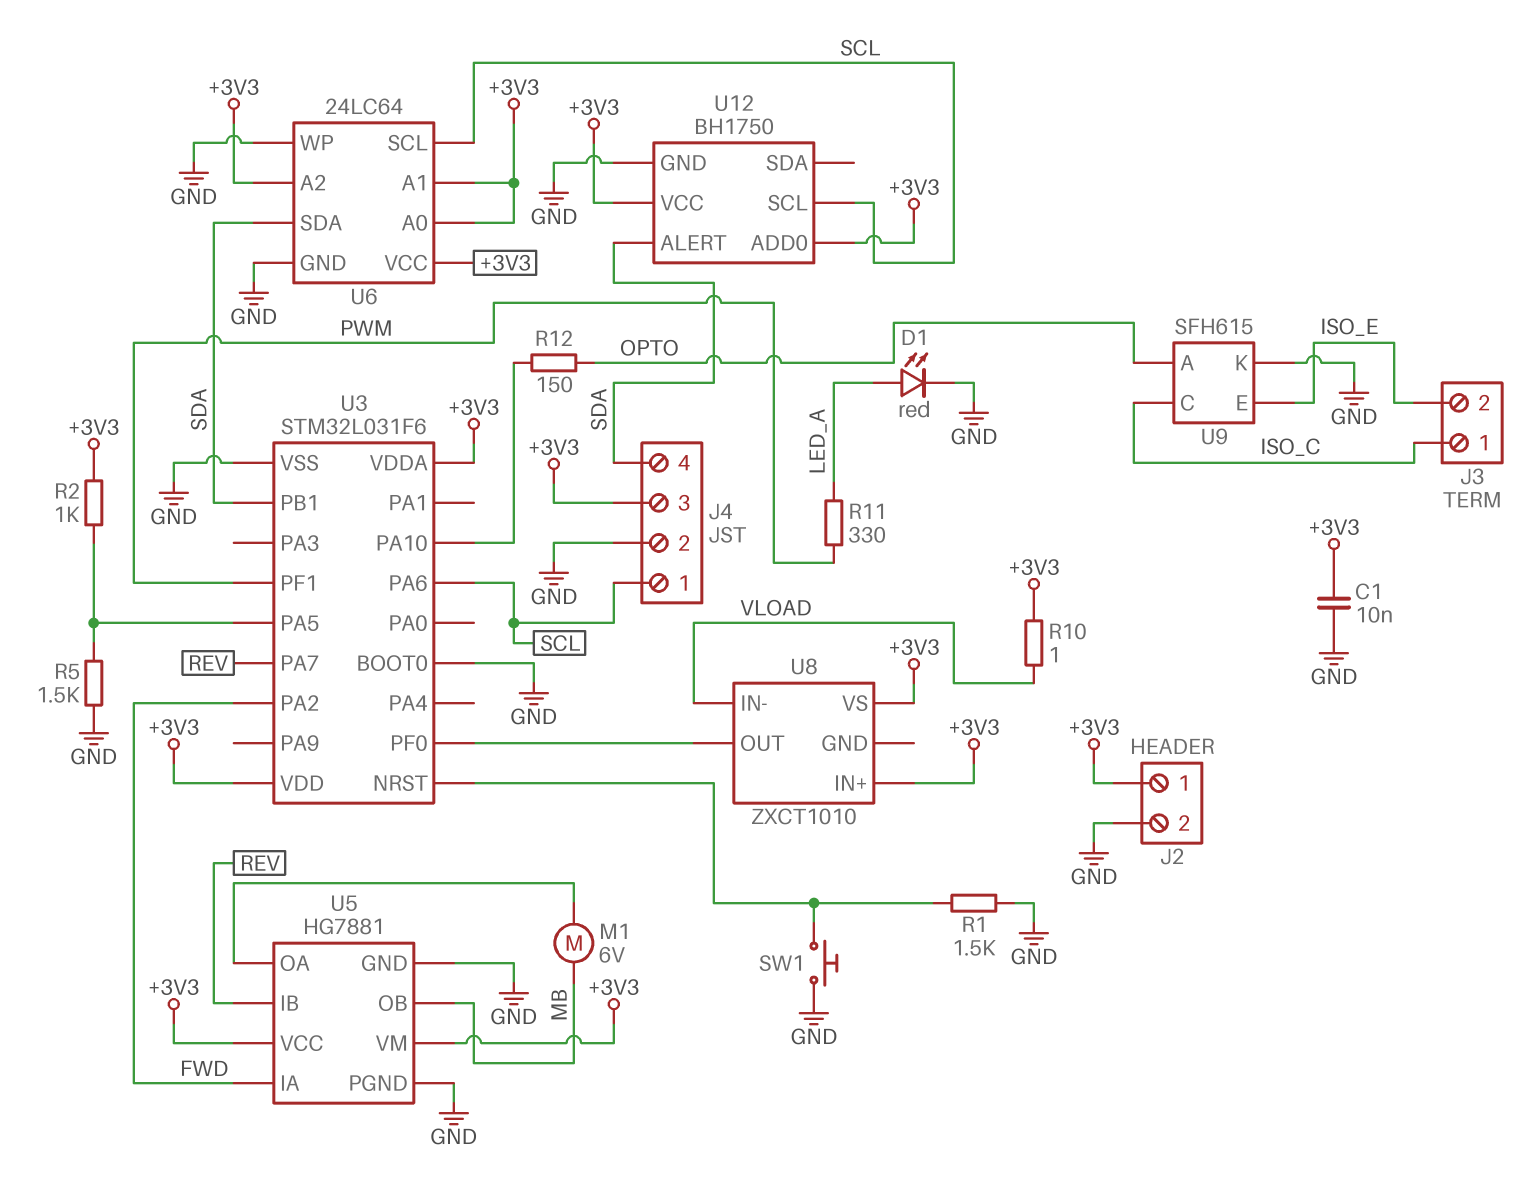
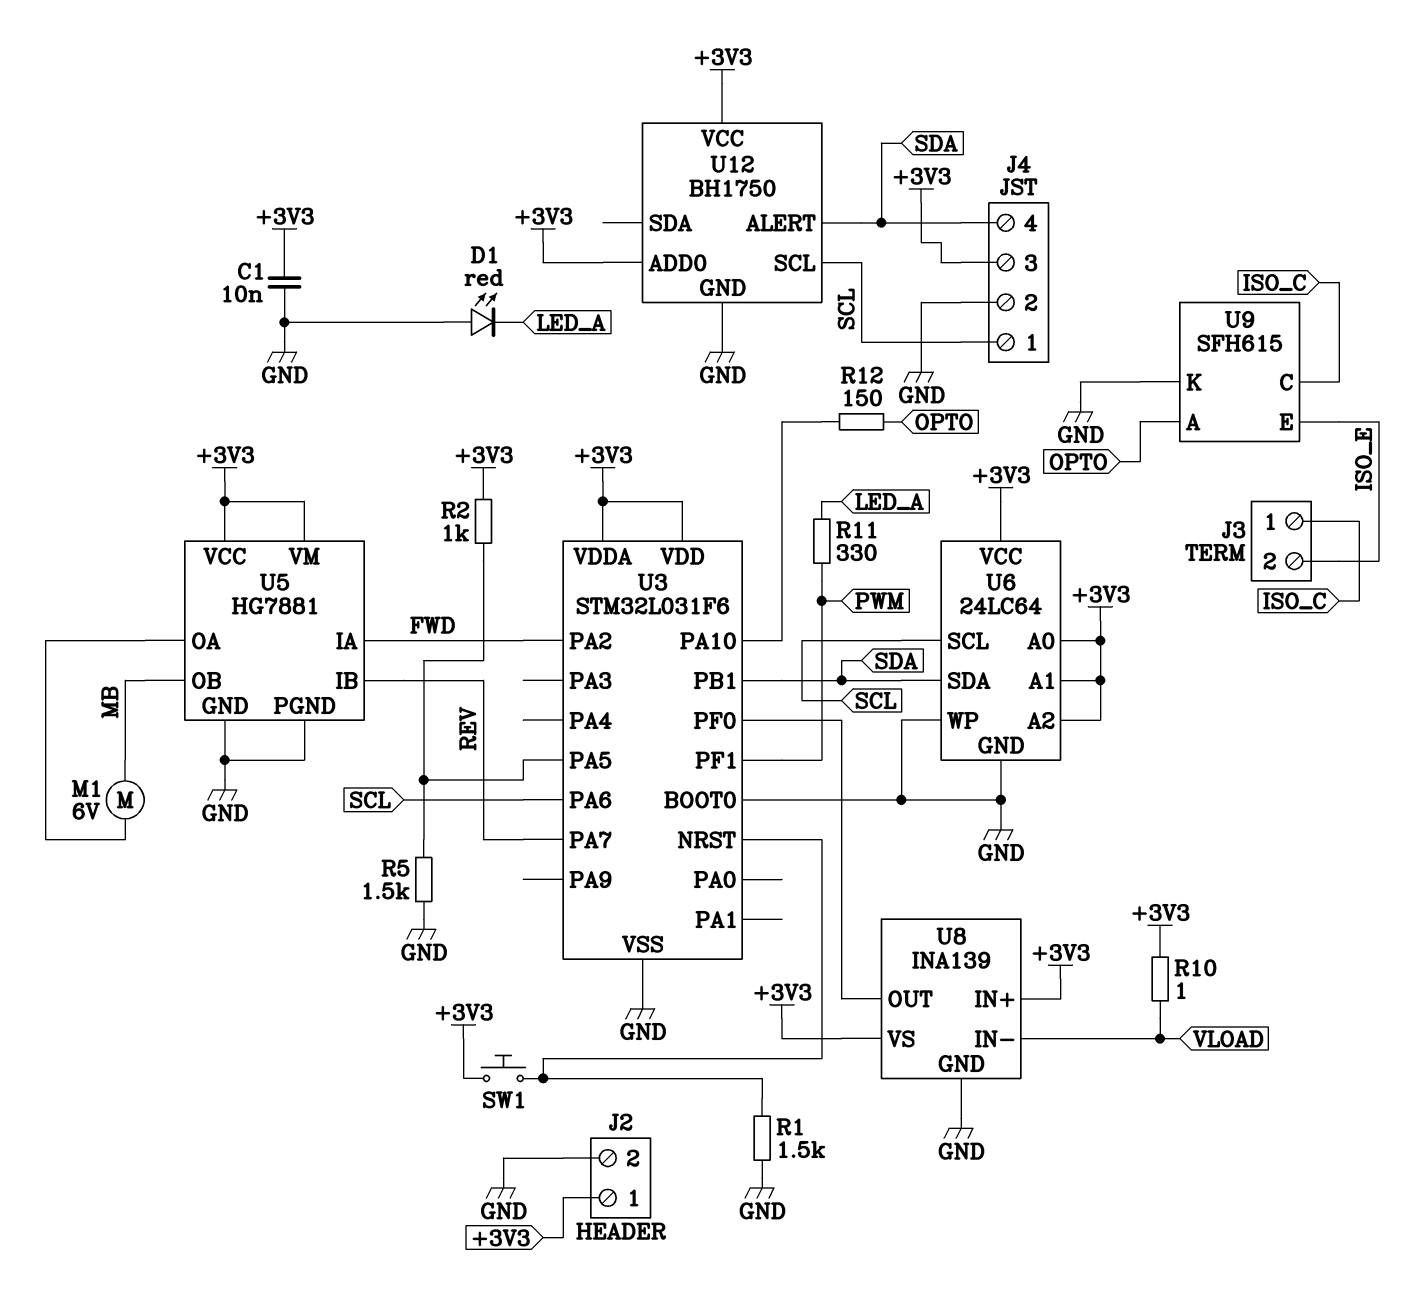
D1: LED red (A LED_A, K GND) -> LED red (A GND, K LED_A)
SW1: button (GND, U3/NRST) -> button (+3V3, U3/NRST)
U8: ZXCT1010 -> INA139
U8 pin GND: none -> GND

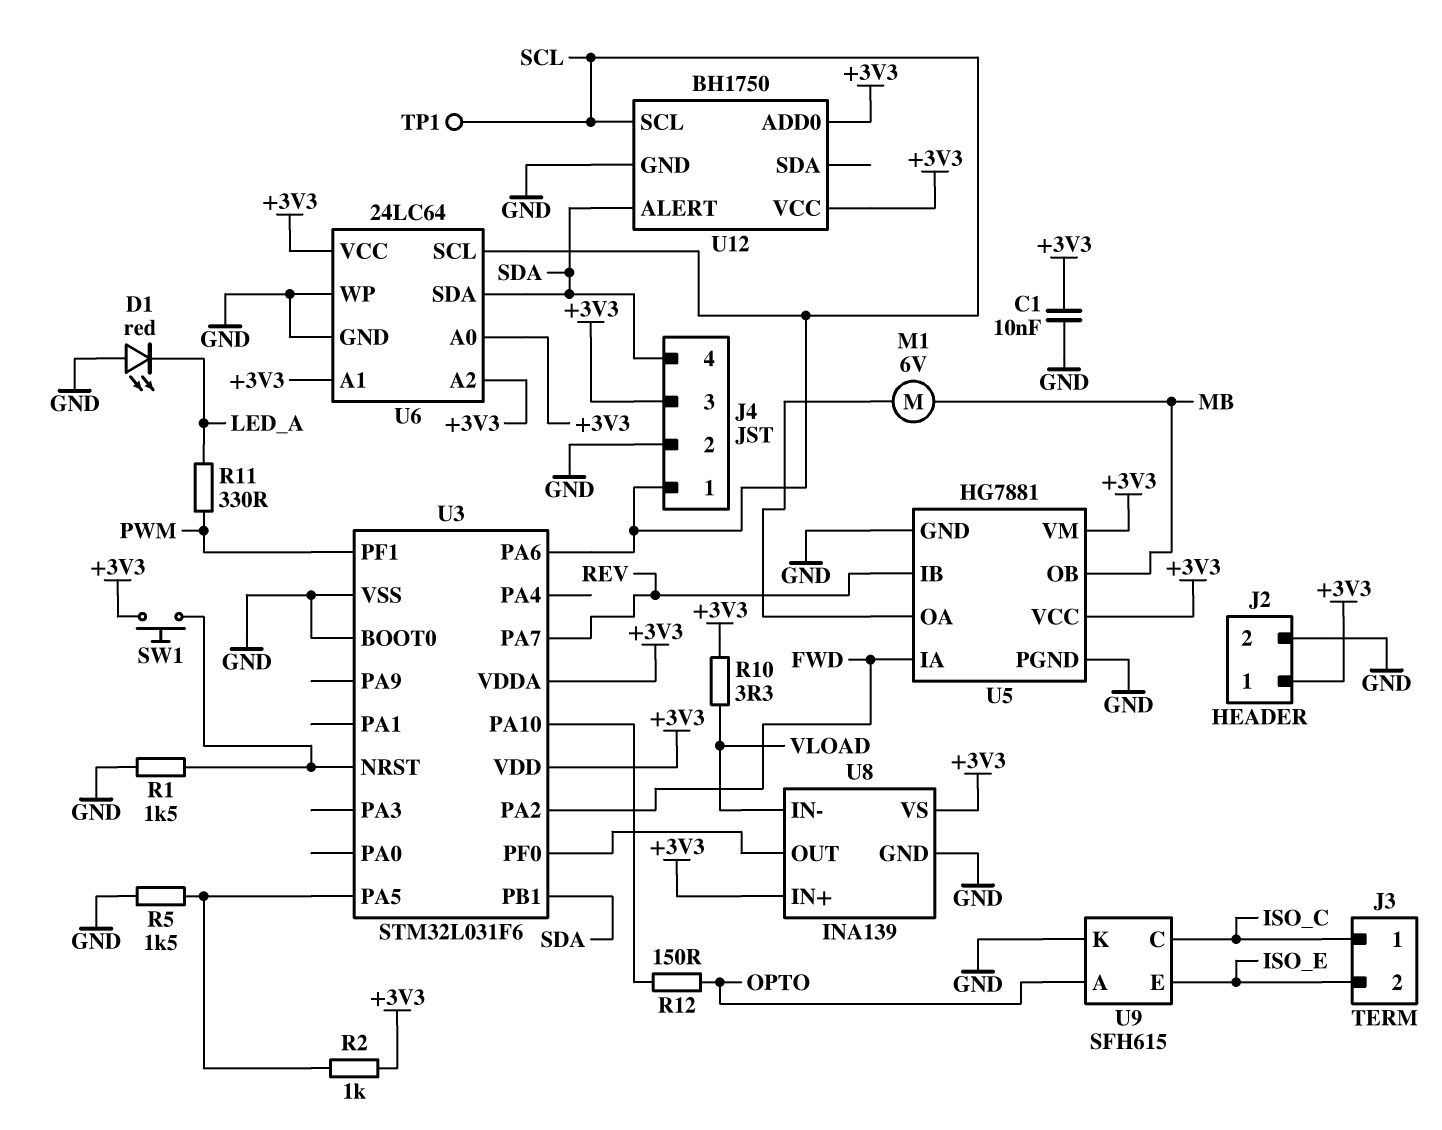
R10: 1 (+3V3, VLOAD) -> 3.3 (+3V3, VLOAD)
TP1: none -> test point (SCL)

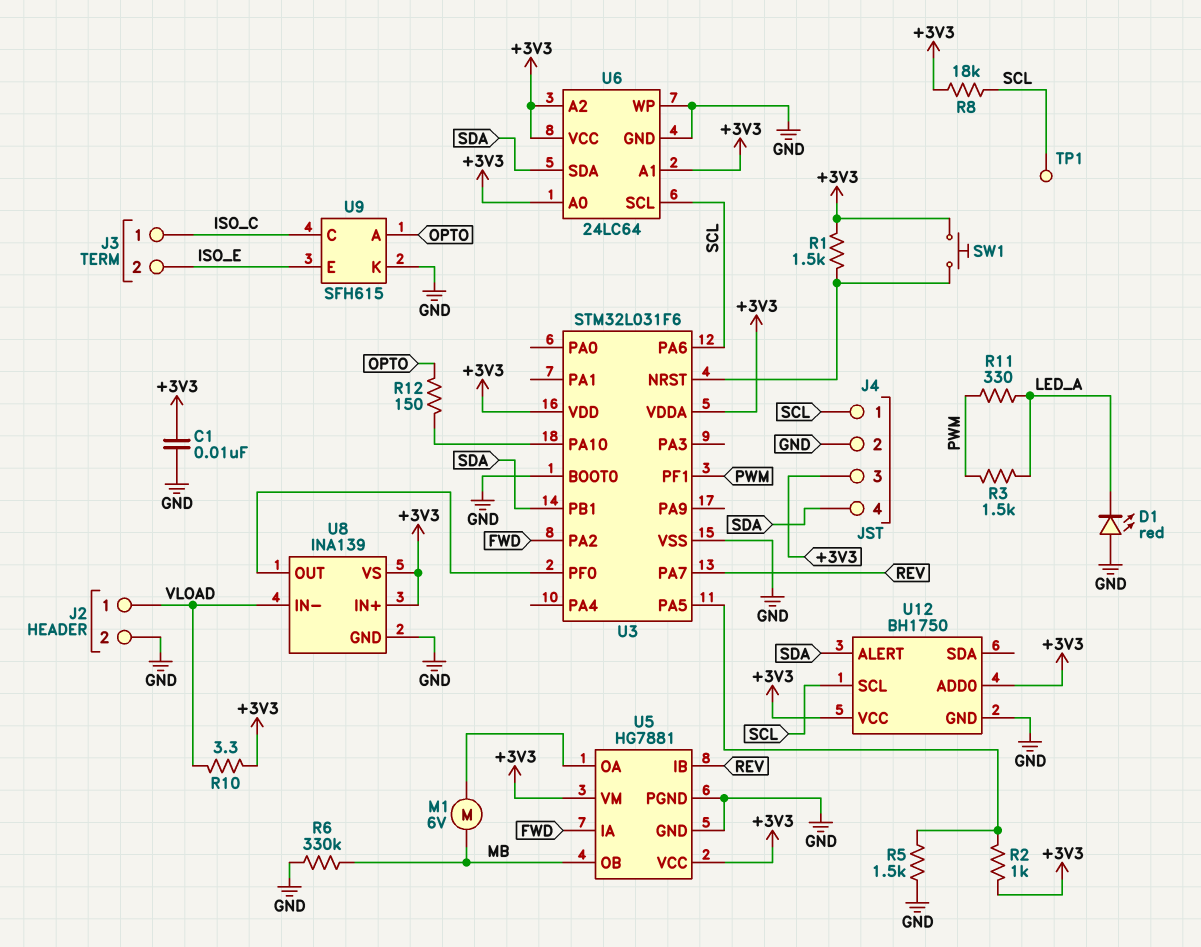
J2 pin 1: +3V3 -> VLOAD
R1: 1.5k (GND, U3/NRST) -> 1.5k (+3V3, U3/NRST)
R3: none -> 1.5k (LED_A, PWM)
R6: none -> 330k (GND, MB)
R8: none -> 18k (+3V3, SCL)

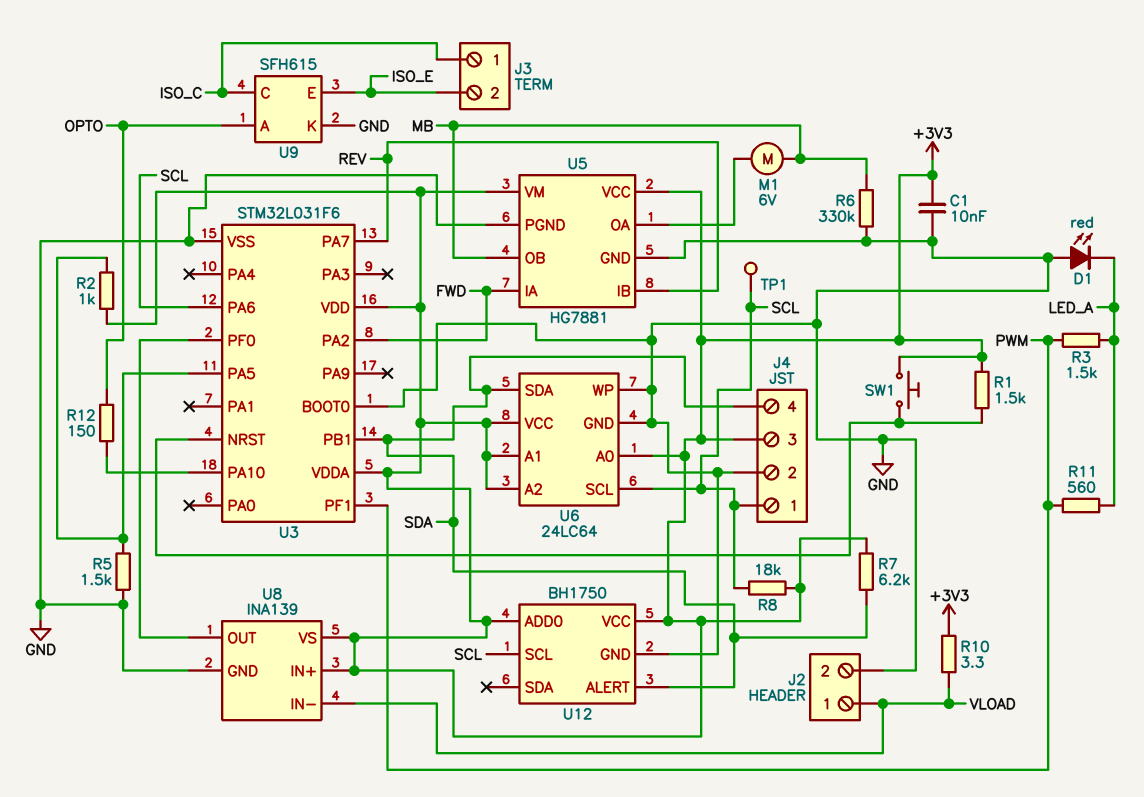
R7: none -> 6.2k (+3V3, SDA)
R11: 330 (LED_A, PWM) -> 560 (LED_A, PWM)

